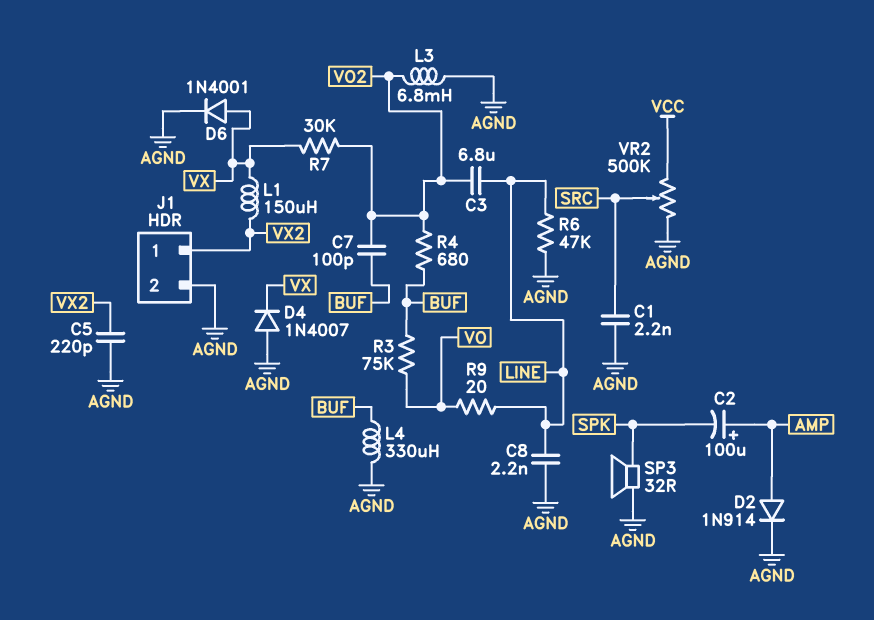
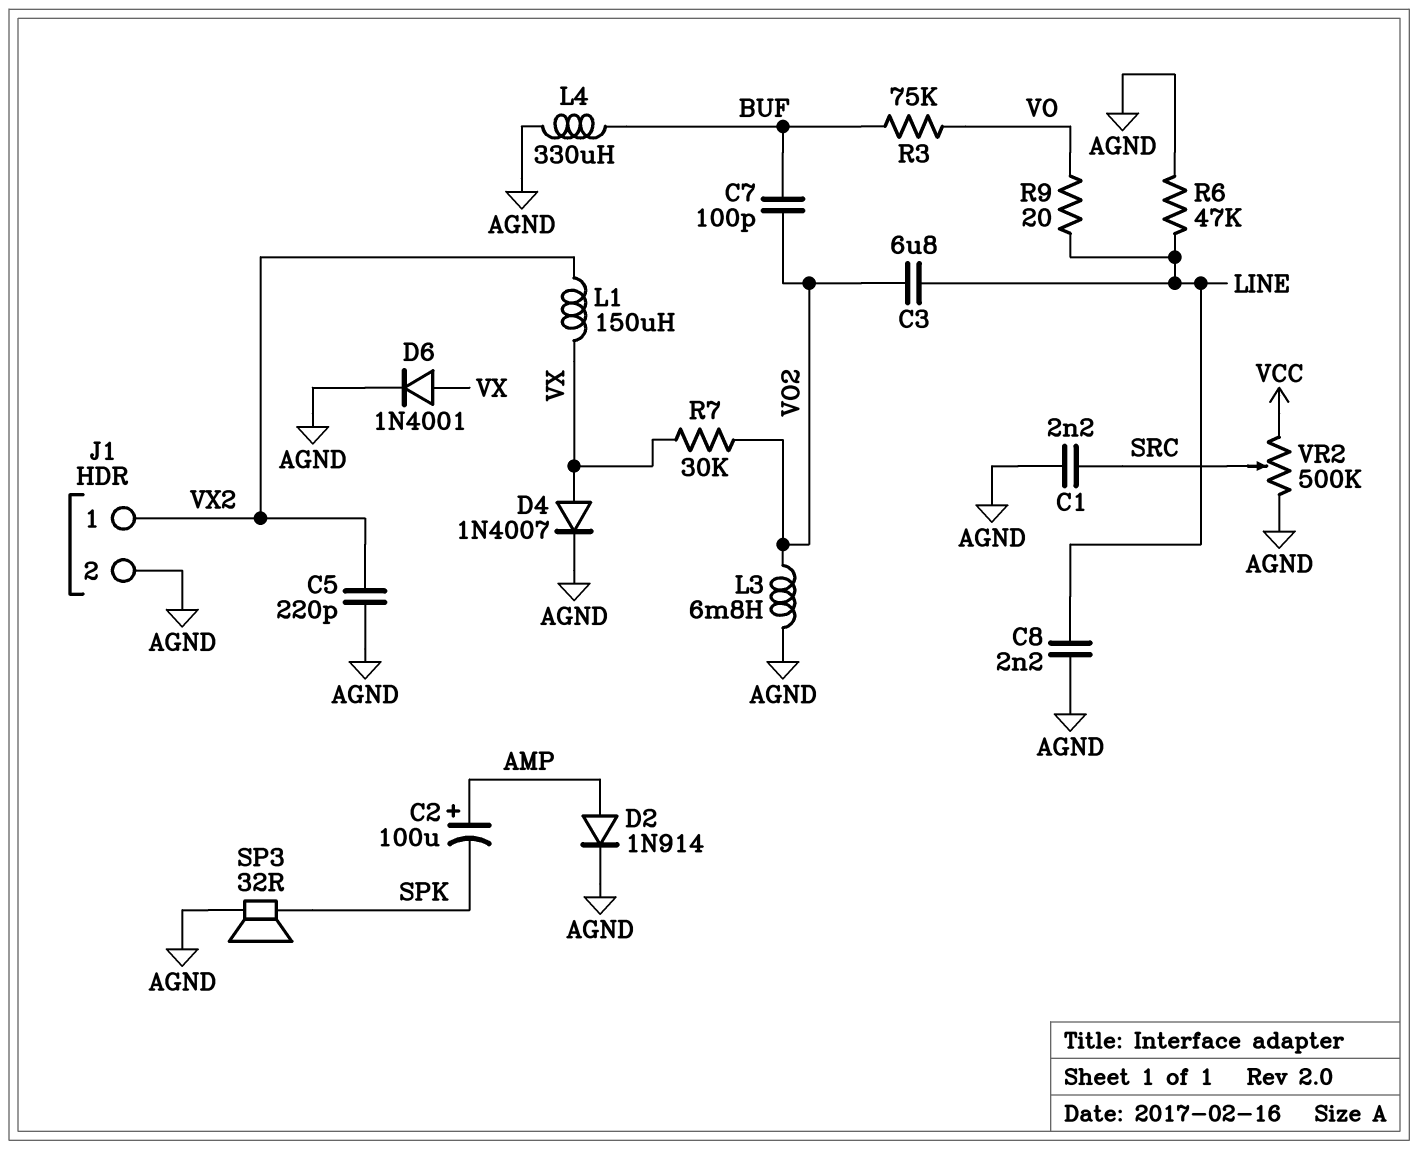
D4: diode 1N4007 (A AGND, K VX) -> diode 1N4007 (A VX, K AGND)
R4: 680 (BUF, VO2) -> none

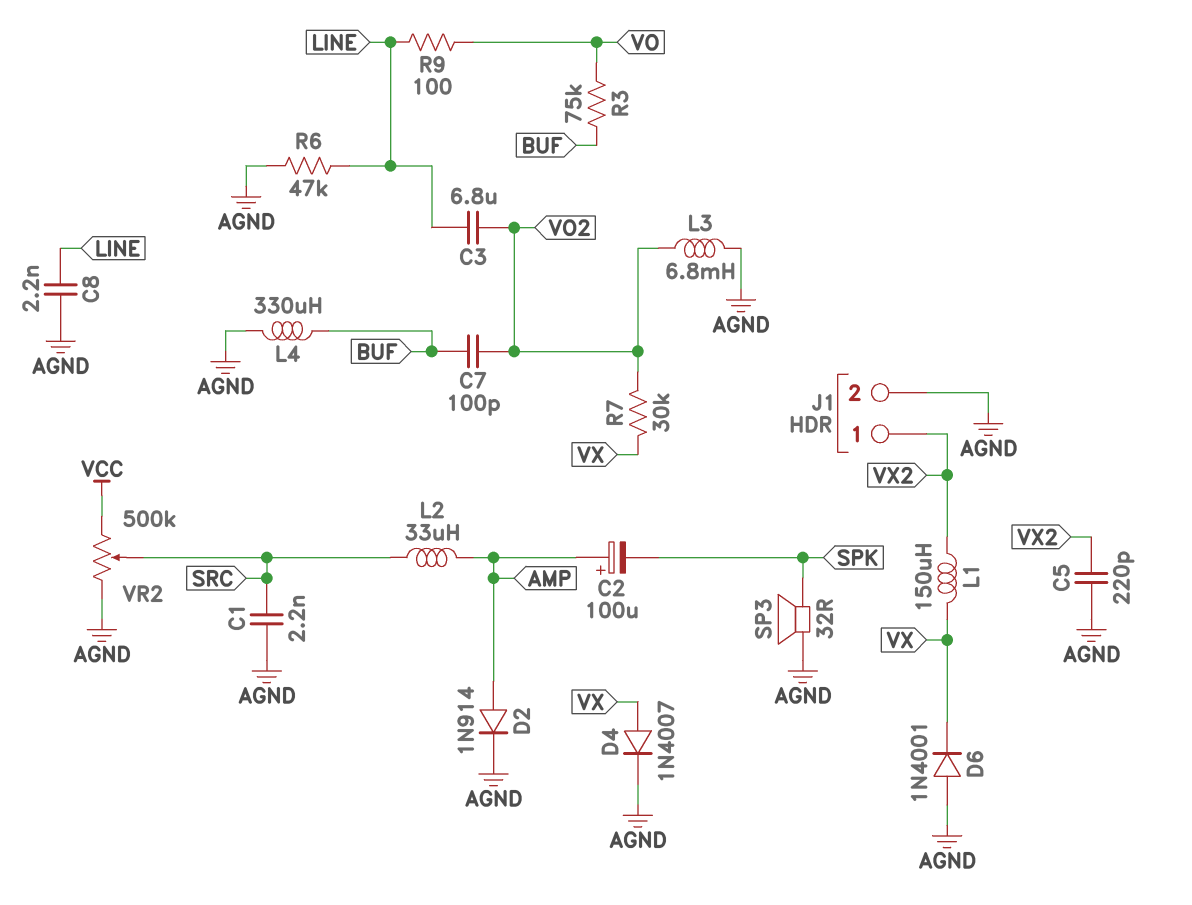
D6: diode 1N4001 (A VX, K AGND) -> diode 1N4001 (A AGND, K VX)
L2: none -> 33uH (AMP, SRC)
R9: 20 (LINE, VO) -> 100 (LINE, VO)

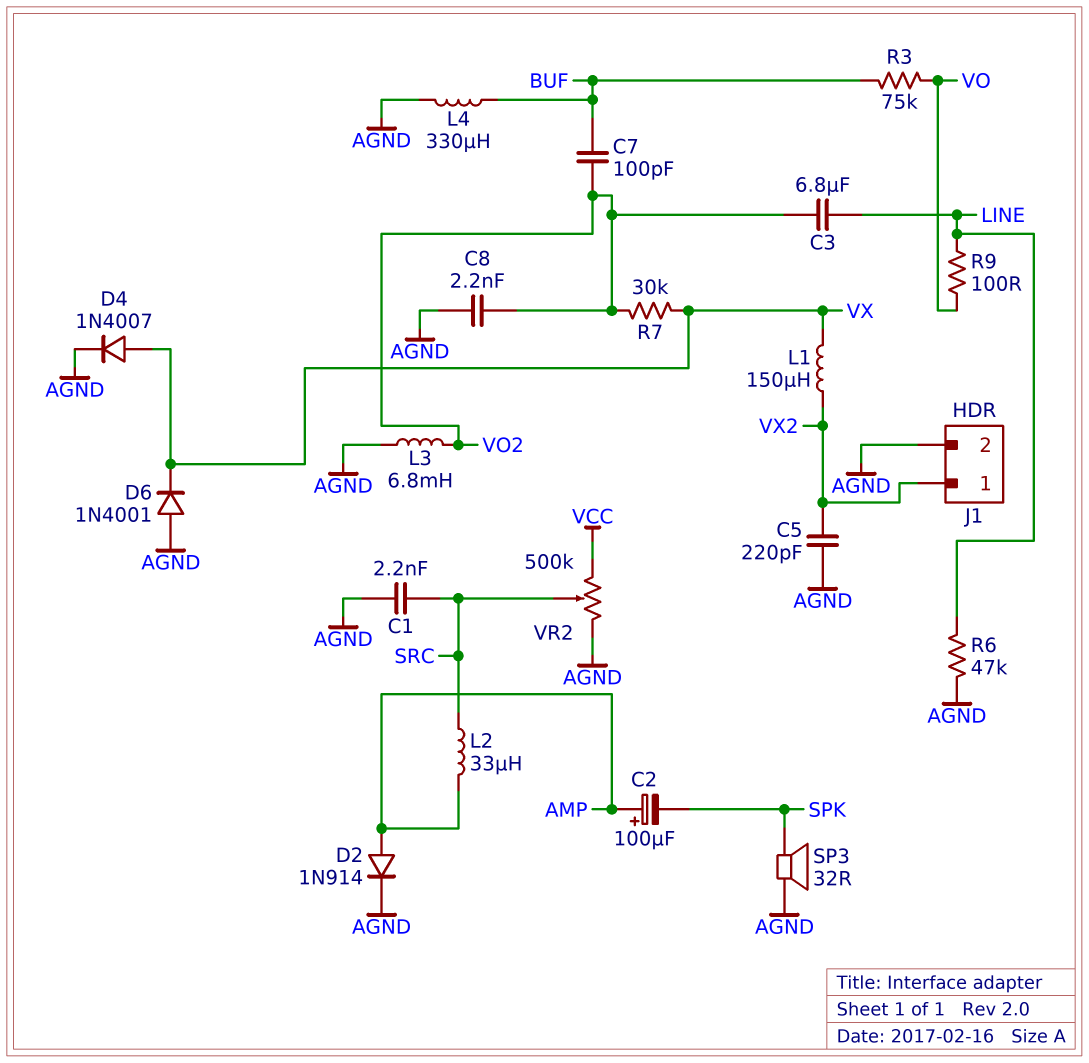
C8: 2.2nF (AGND, LINE) -> 2.2nF (AGND, VO2)

